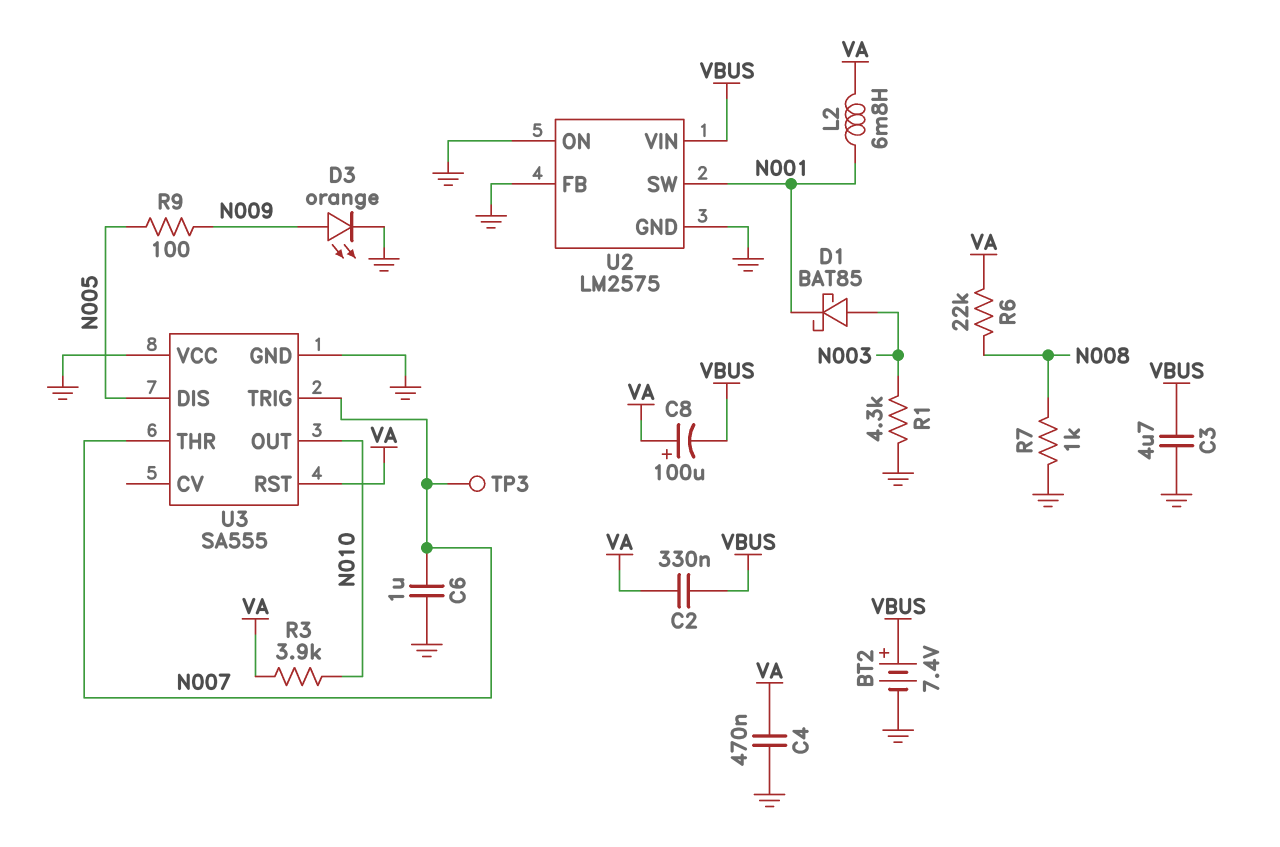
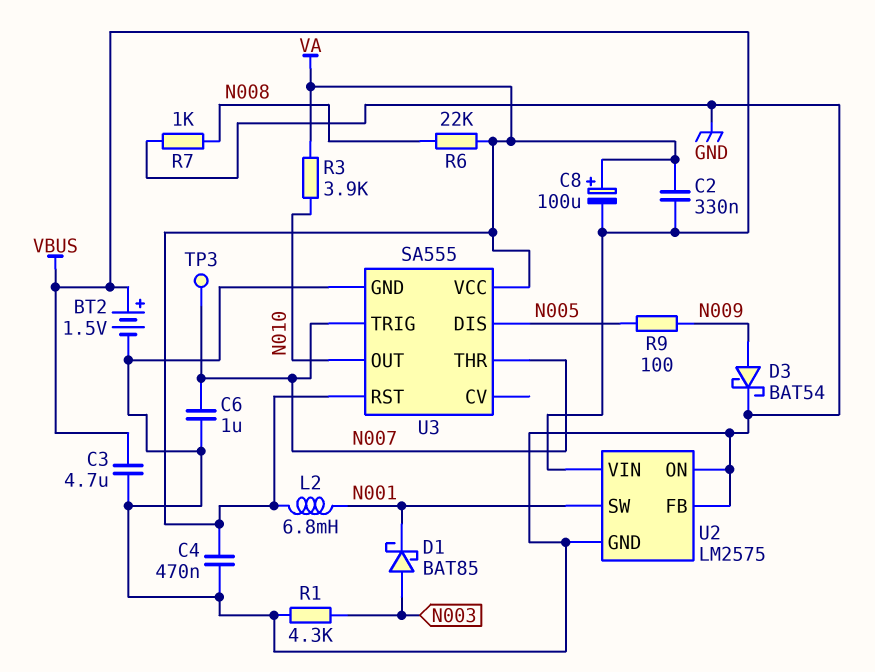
BT2: 7.4V (plus VBUS, minus GND) -> 1.5V (plus VBUS, minus GND)
D3: LED orange (A N009, K GND) -> schottky BAT54 (A N009, K GND)
U3 pin VCC: GND -> VA

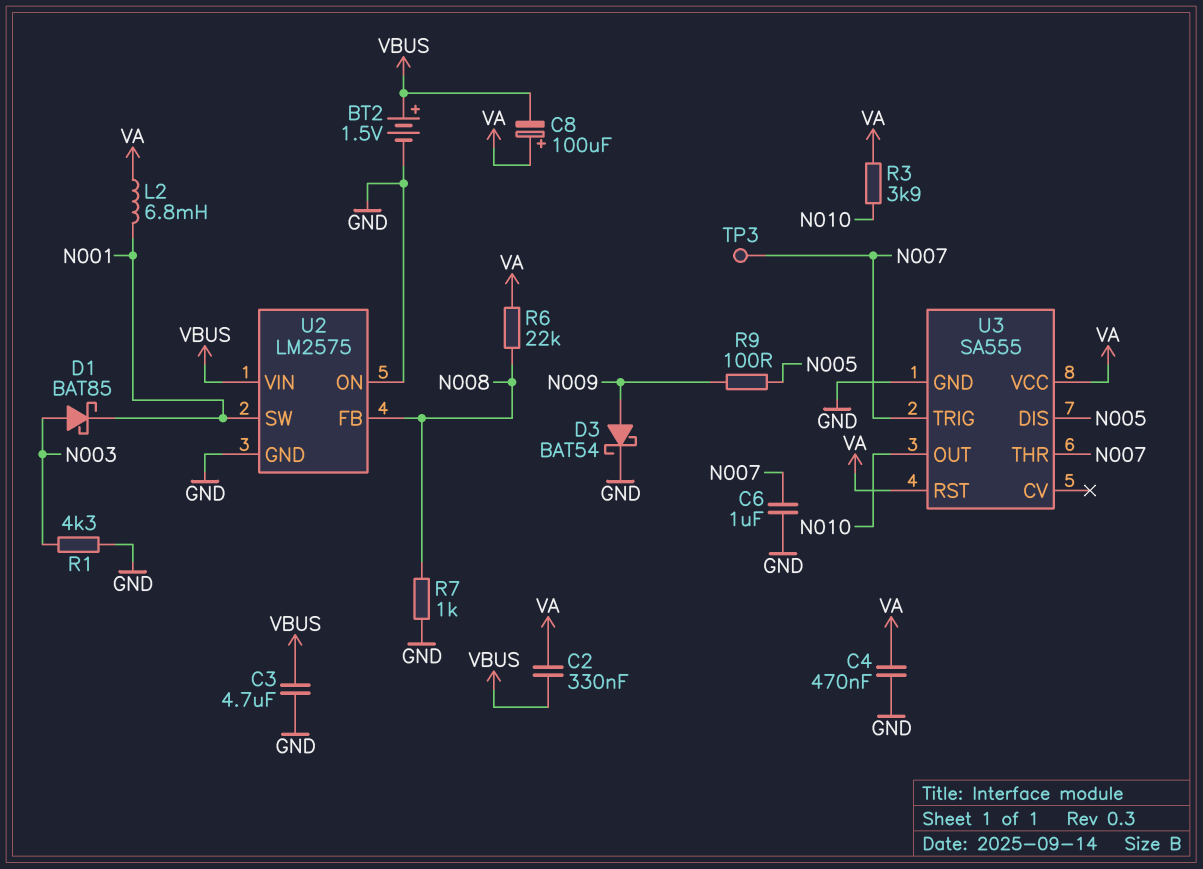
U2 pin FB: GND -> N008

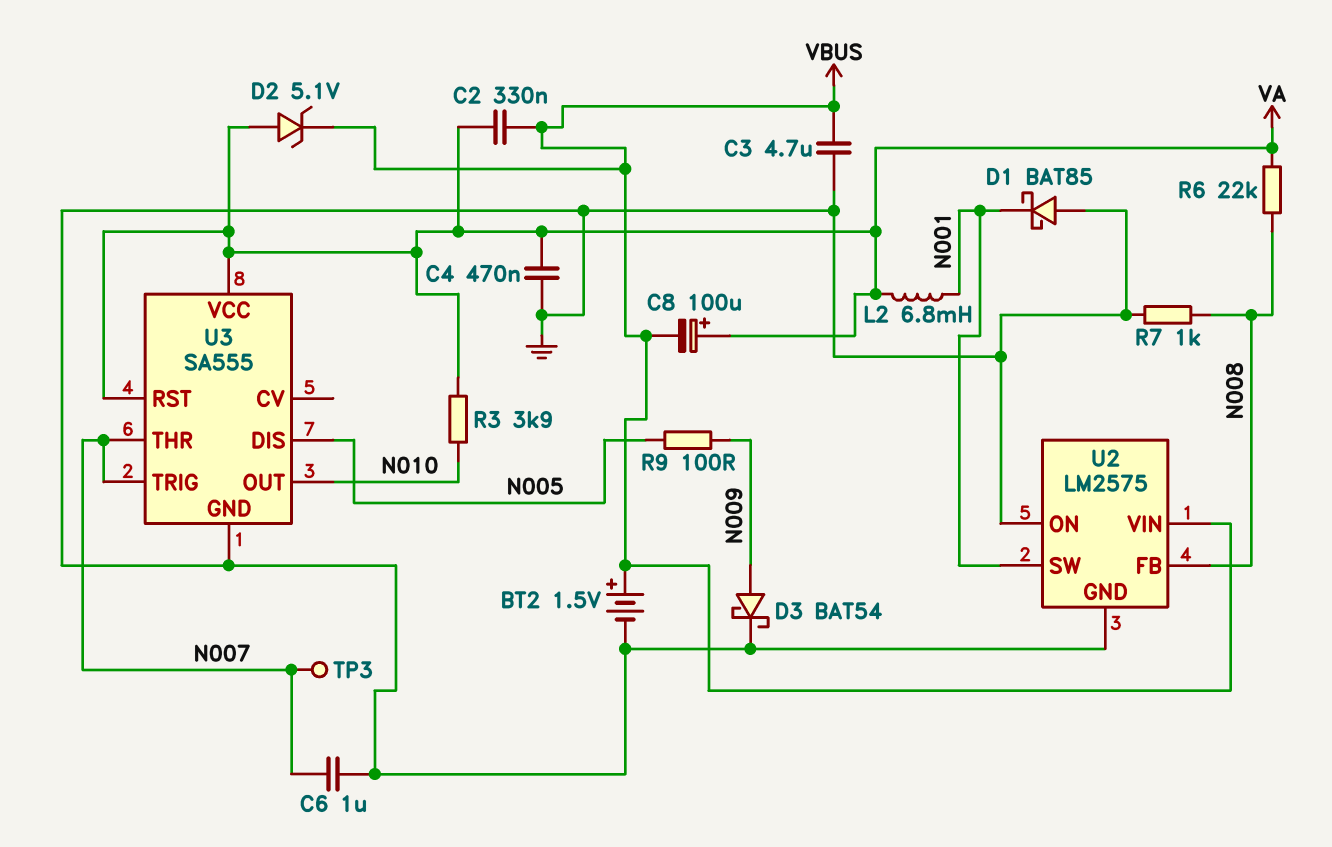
D1: schottky BAT85 (A N003, K N001) -> schottky BAT85 (A GND, K N001)
D2: none -> zener 5.1V (A VA, K VBUS)
R1: 4.3k (GND, N003) -> none

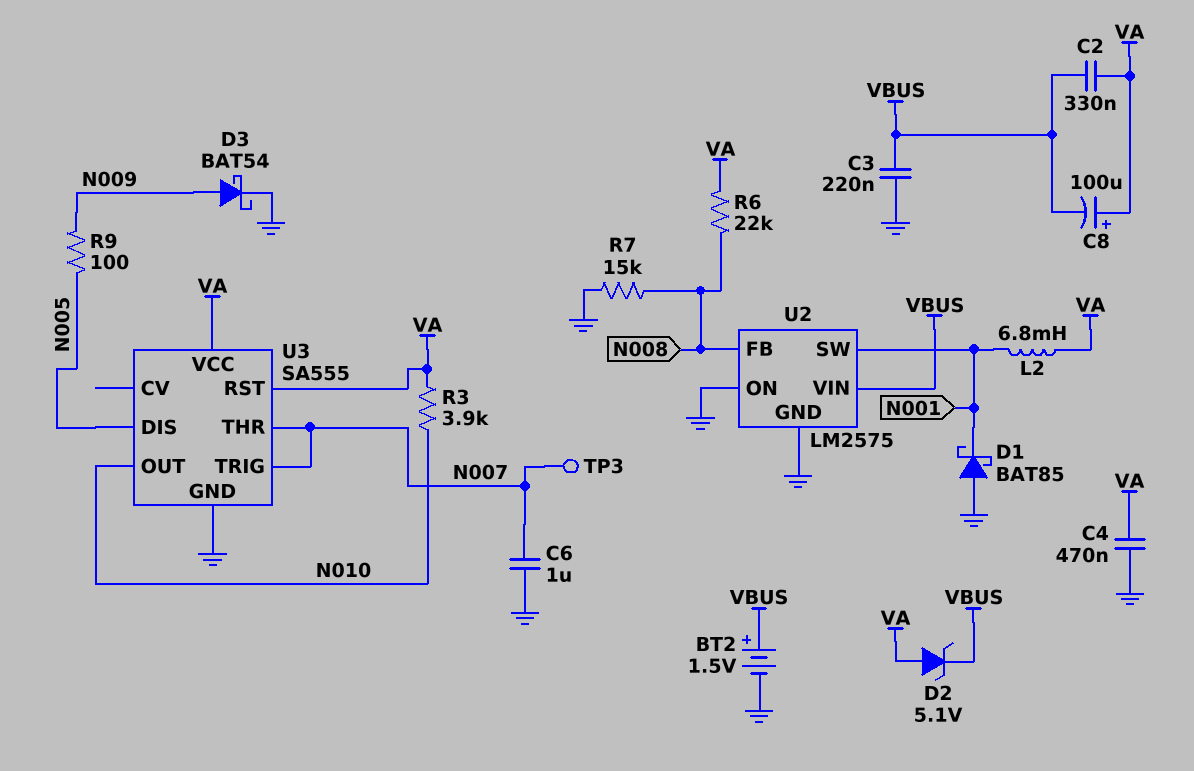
C3: 4.7uF (GND, VBUS) -> 220nF (GND, VBUS)
R7: 1k (GND, N008) -> 15k (GND, N008)

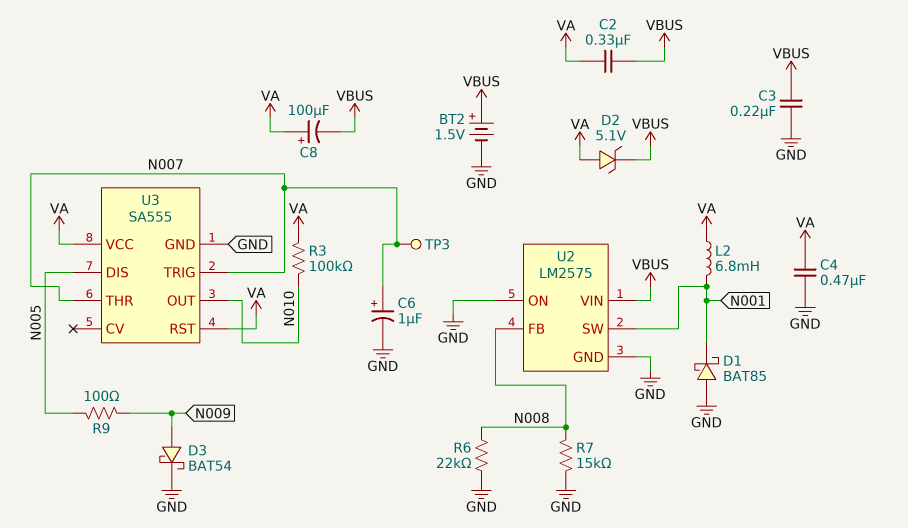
C6: 1uF (GND, N007) -> 1uF (plus N007, minus GND)
R3: 3.9k (N010, VA) -> 100k (N010, VA)
R6: 22k (N008, VA) -> 22k (GND, N008)

